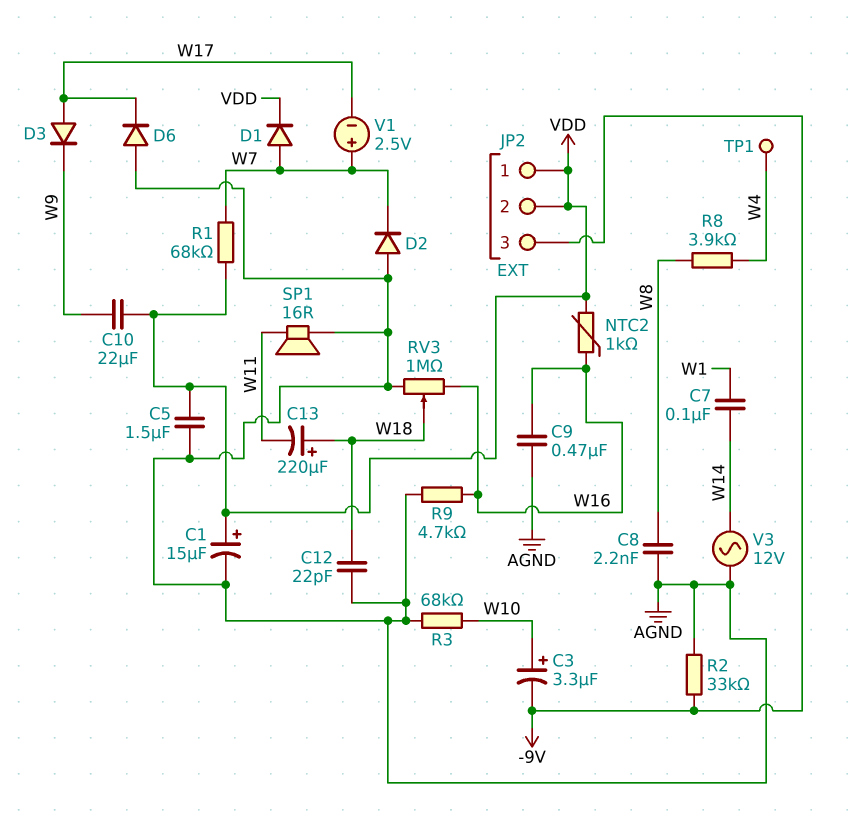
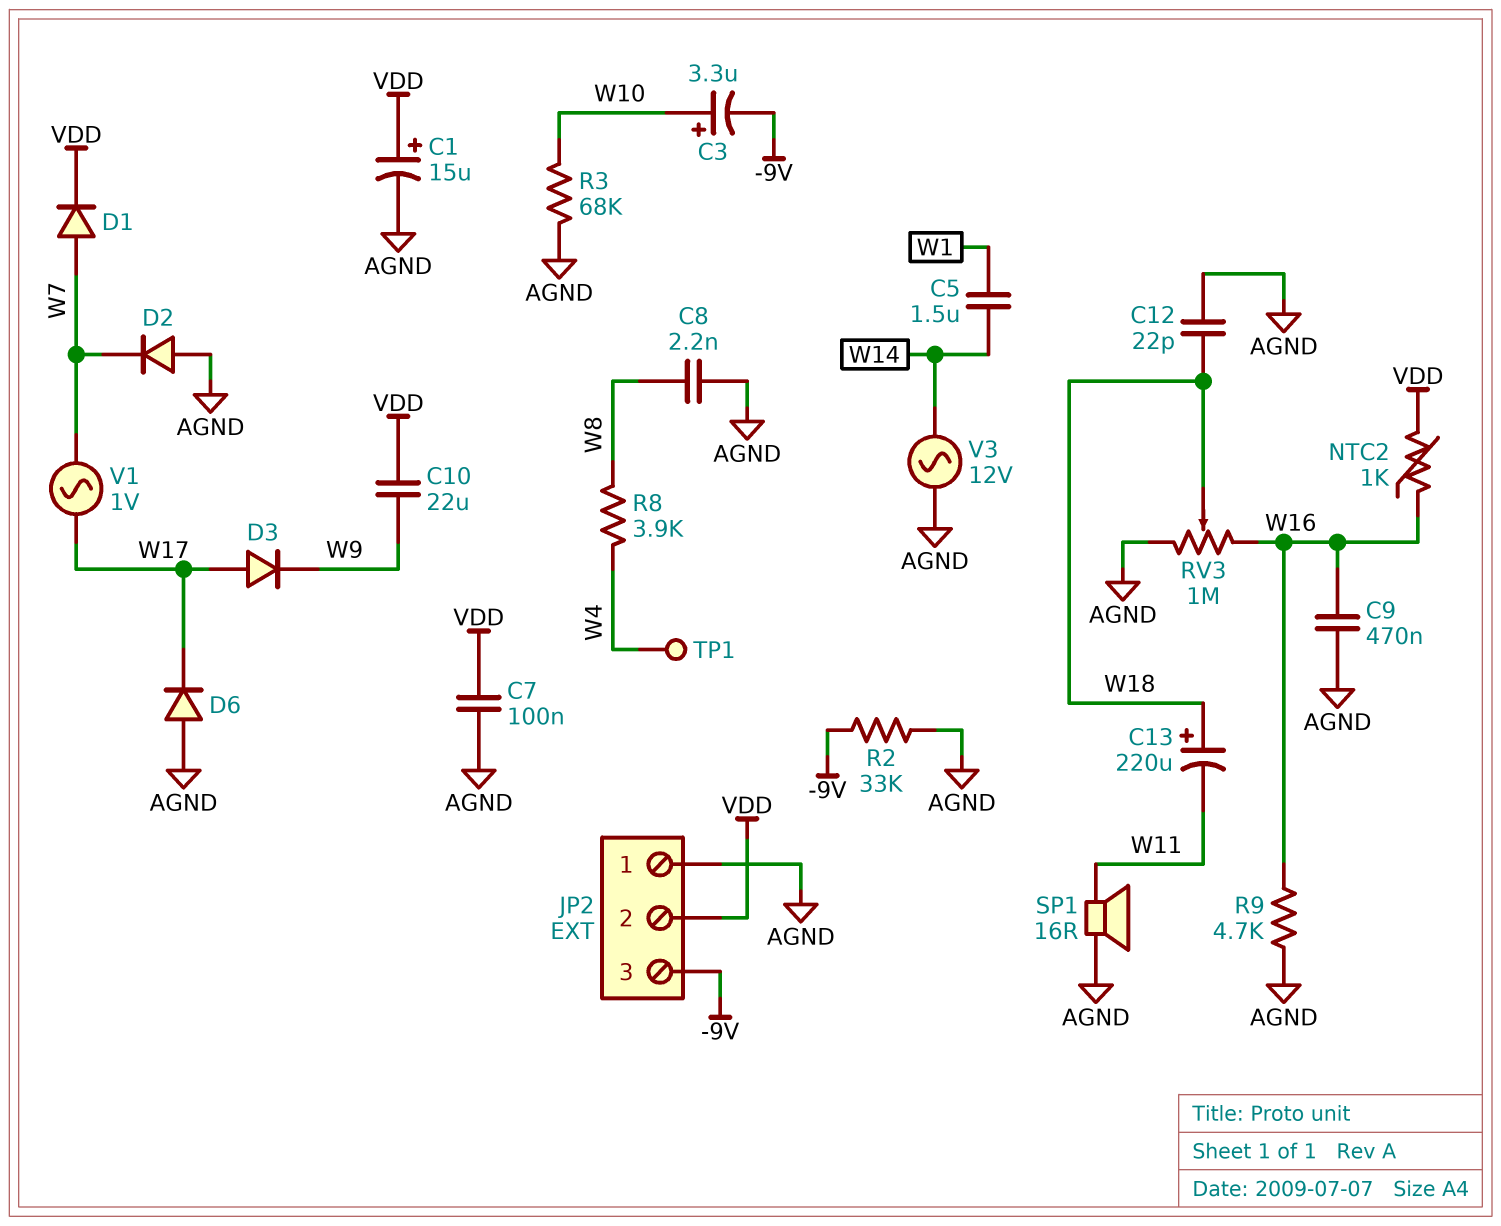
C5: 1.5uF (AGND, VDD) -> 1.5uF (W1, W14)
C7: 100nF (W1, W14) -> 100nF (AGND, VDD)
JP2 pin 1: VDD -> AGND
R1: 68k (VDD, W7) -> none
V1: 2.5V (plus W7, minus W17) -> AC 1V (W7, W17)

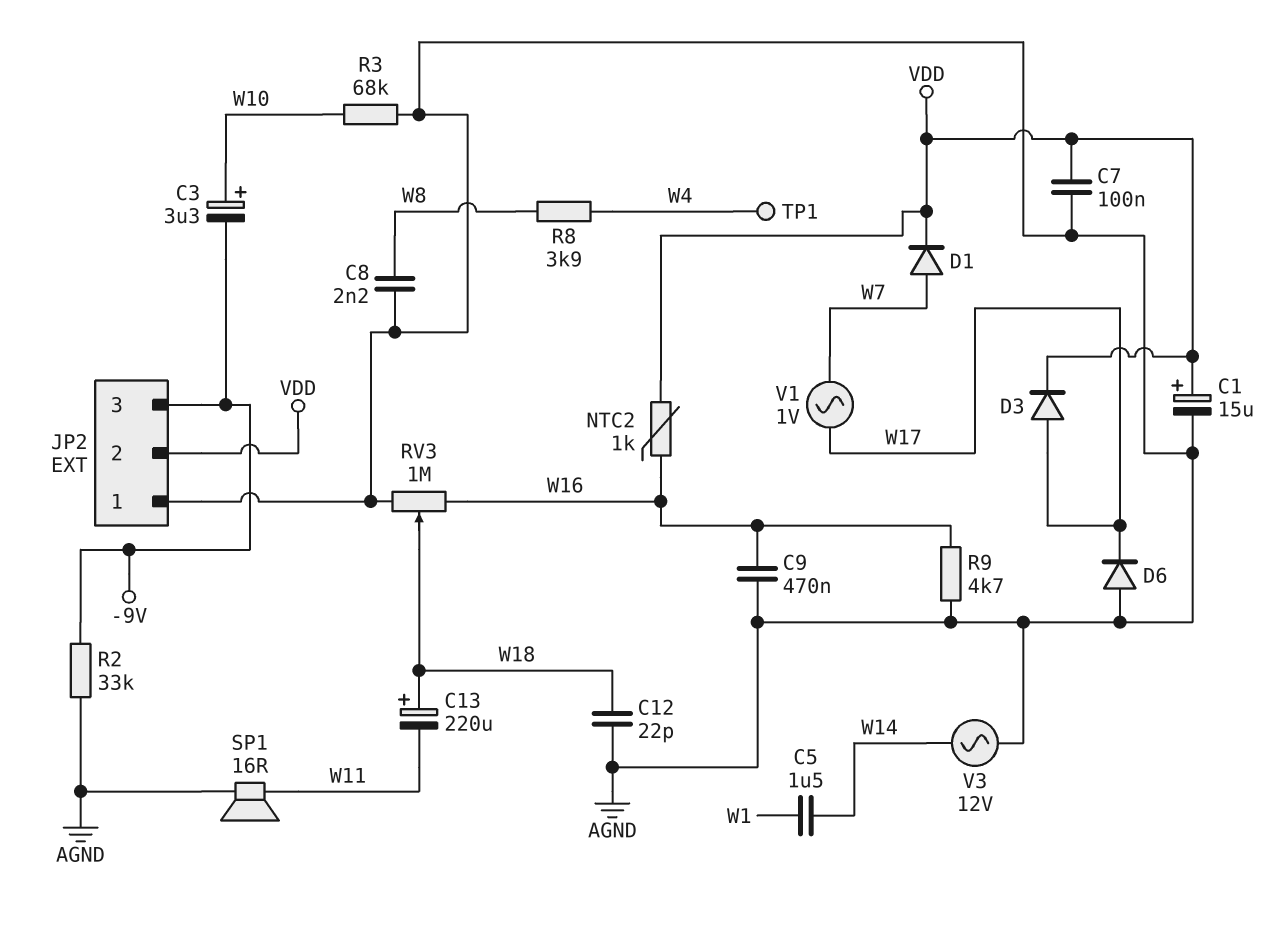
C10: 22uF (VDD, W9) -> none
D2: diode (A AGND, K W7) -> none
D3: diode (A W17, K W9) -> diode (A W17, K VDD)

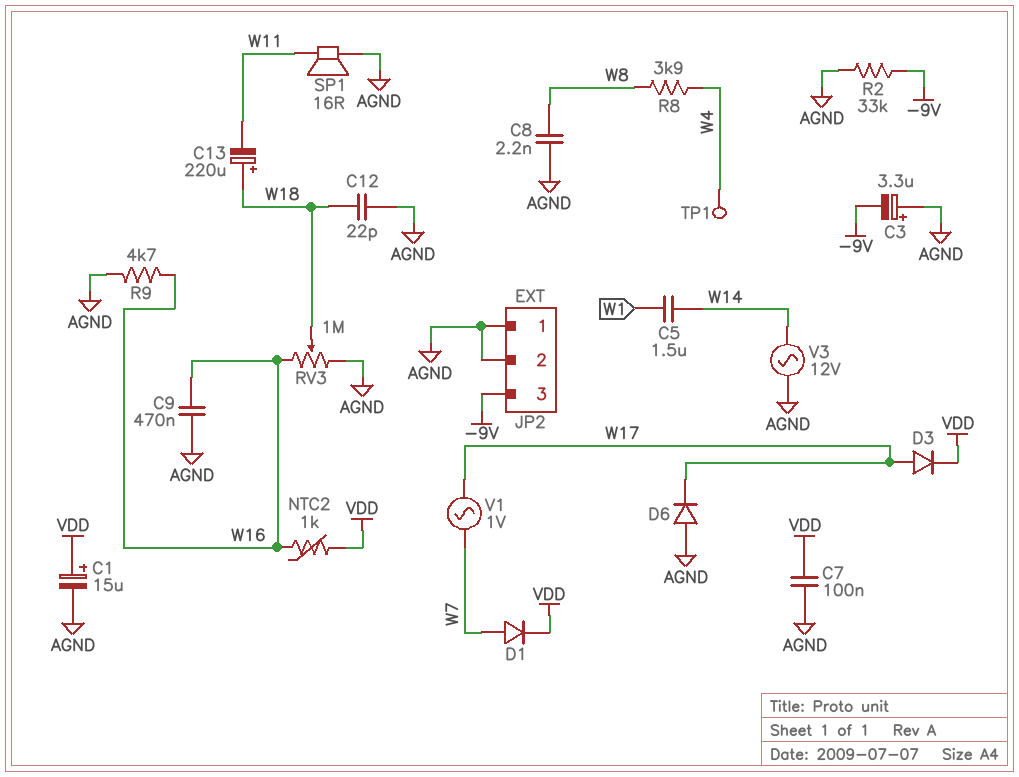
C3: 3.3uF (plus W10, minus -9V) -> 3.3uF (plus AGND, minus -9V)
JP2 pin 2: VDD -> AGND
R3: 68k (AGND, W10) -> none

